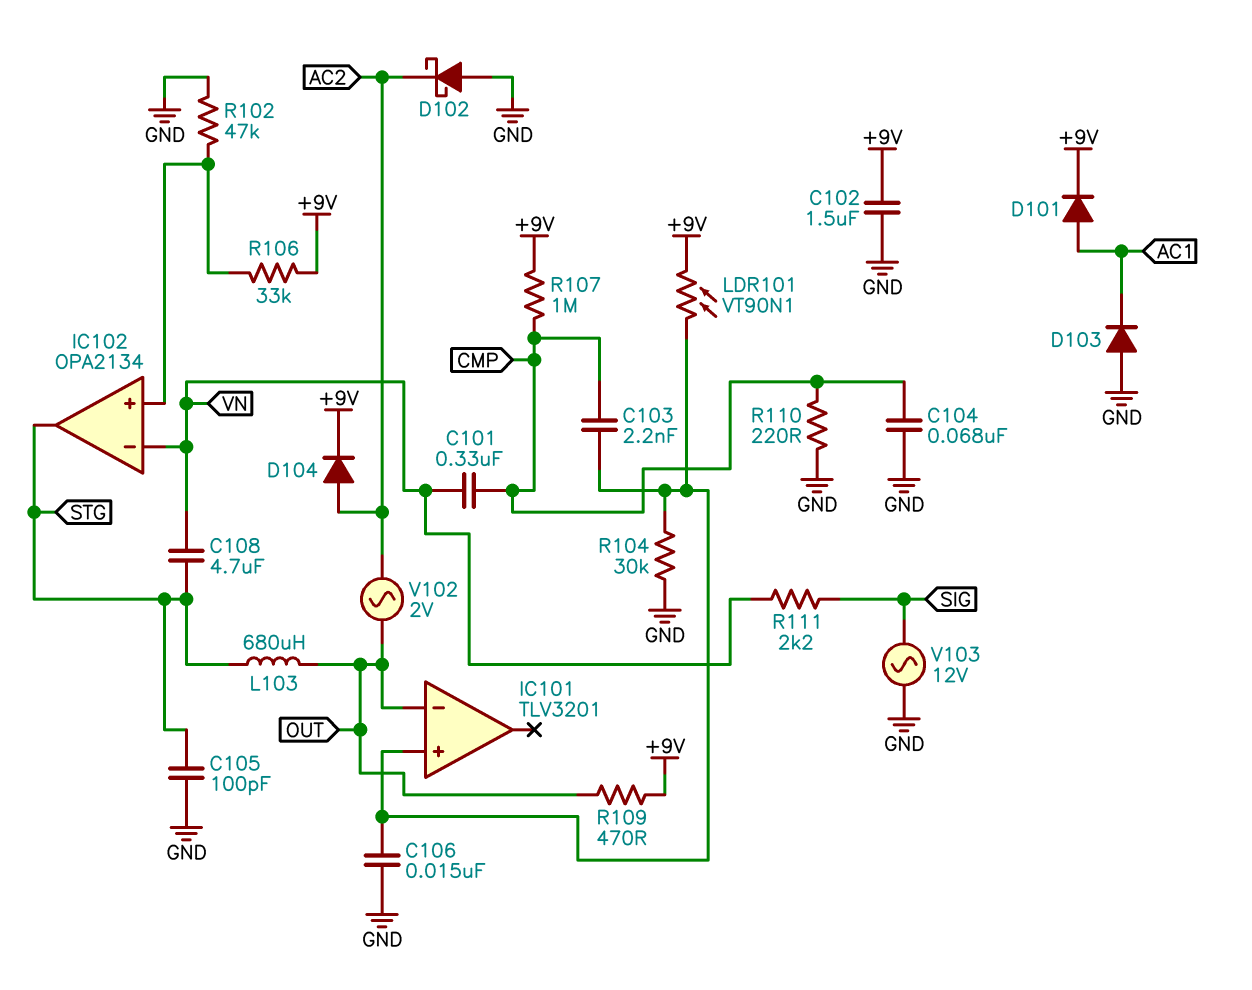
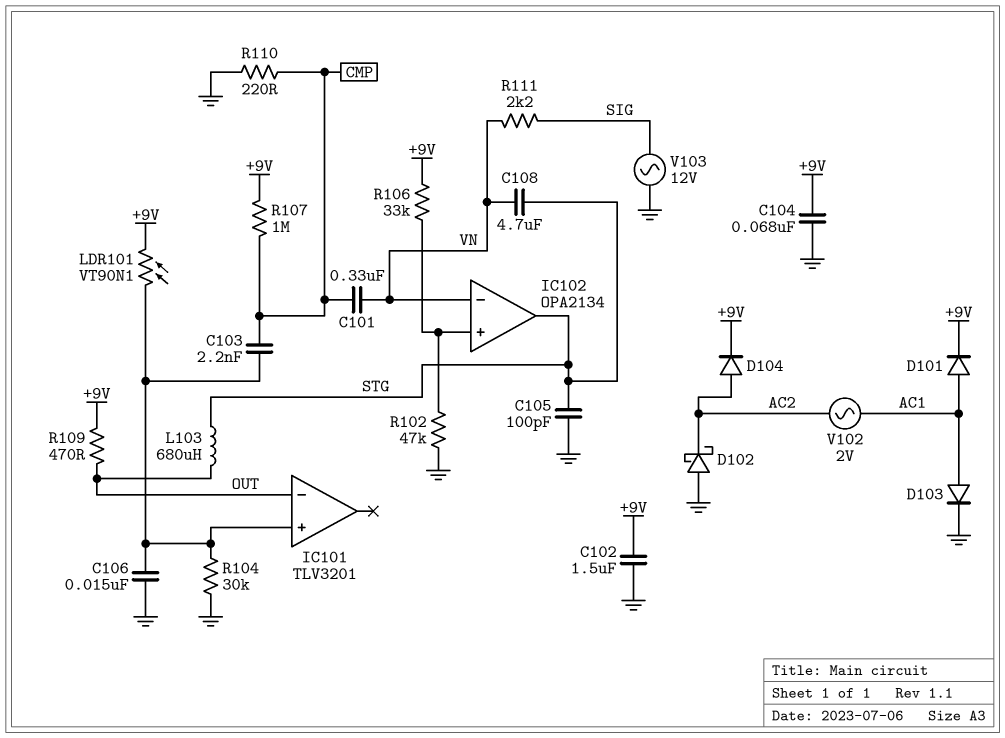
C104: 68nF (CMP, GND) -> 68nF (+9V, GND)
D103: diode (A GND, K AC1) -> diode (A AC1, K GND)
V102: AC 2V (AC2, OUT) -> AC 2V (AC1, AC2)

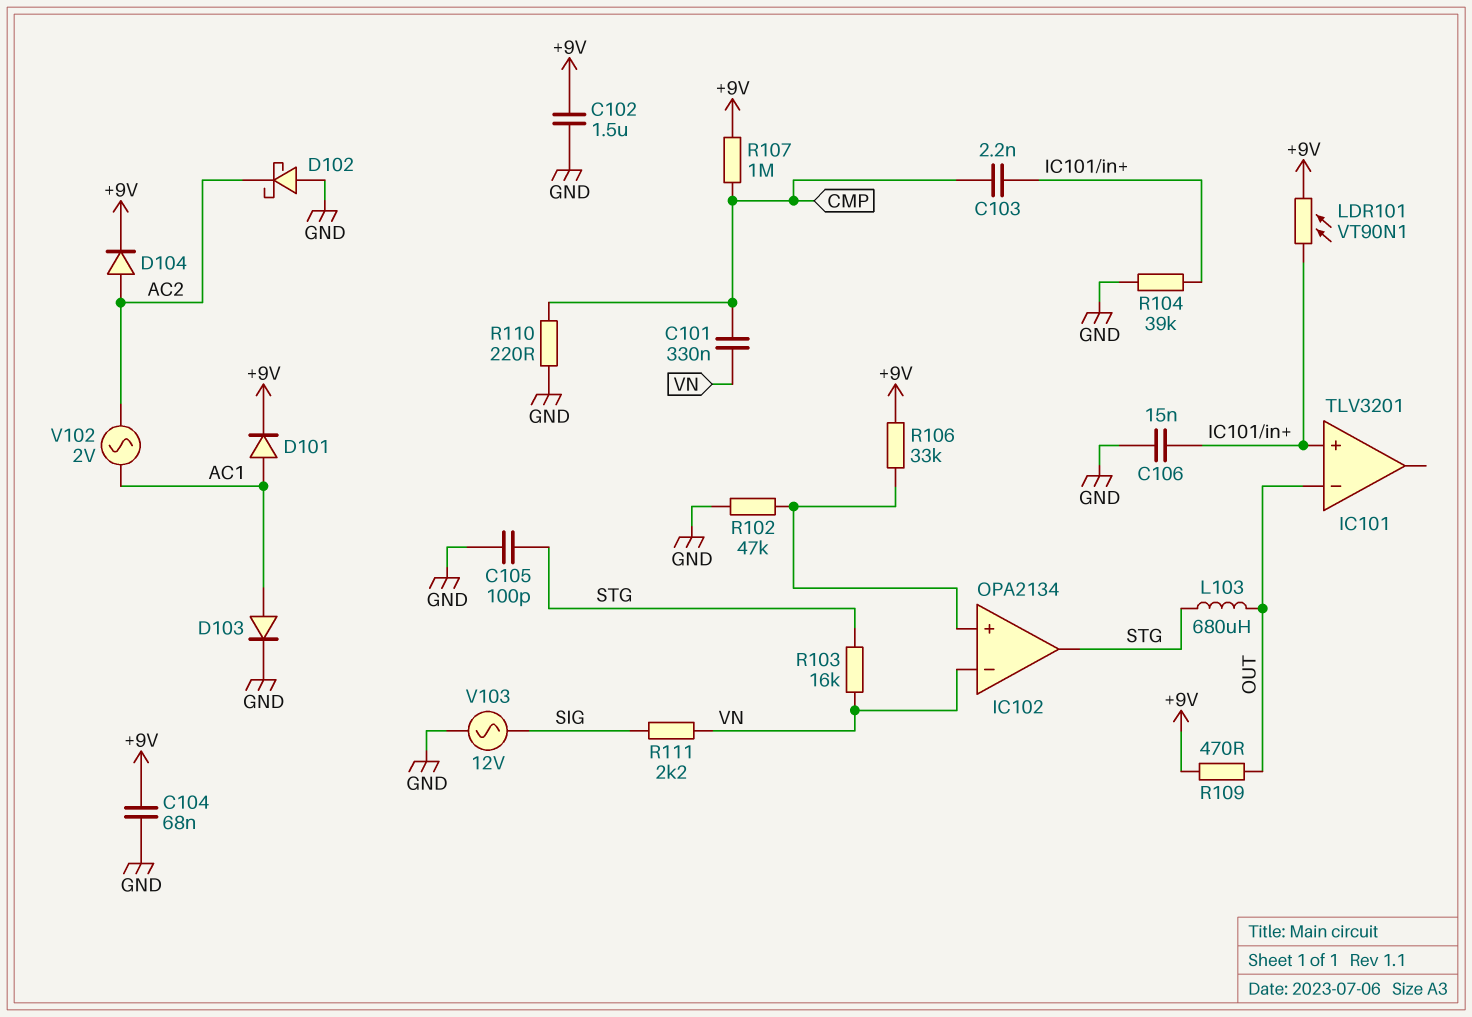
C108: 4.7uF (STG, VN) -> none
R103: none -> 16k (STG, VN)
R104: 30k (GND, IC101/in+) -> 39k (GND, IC101/in+)

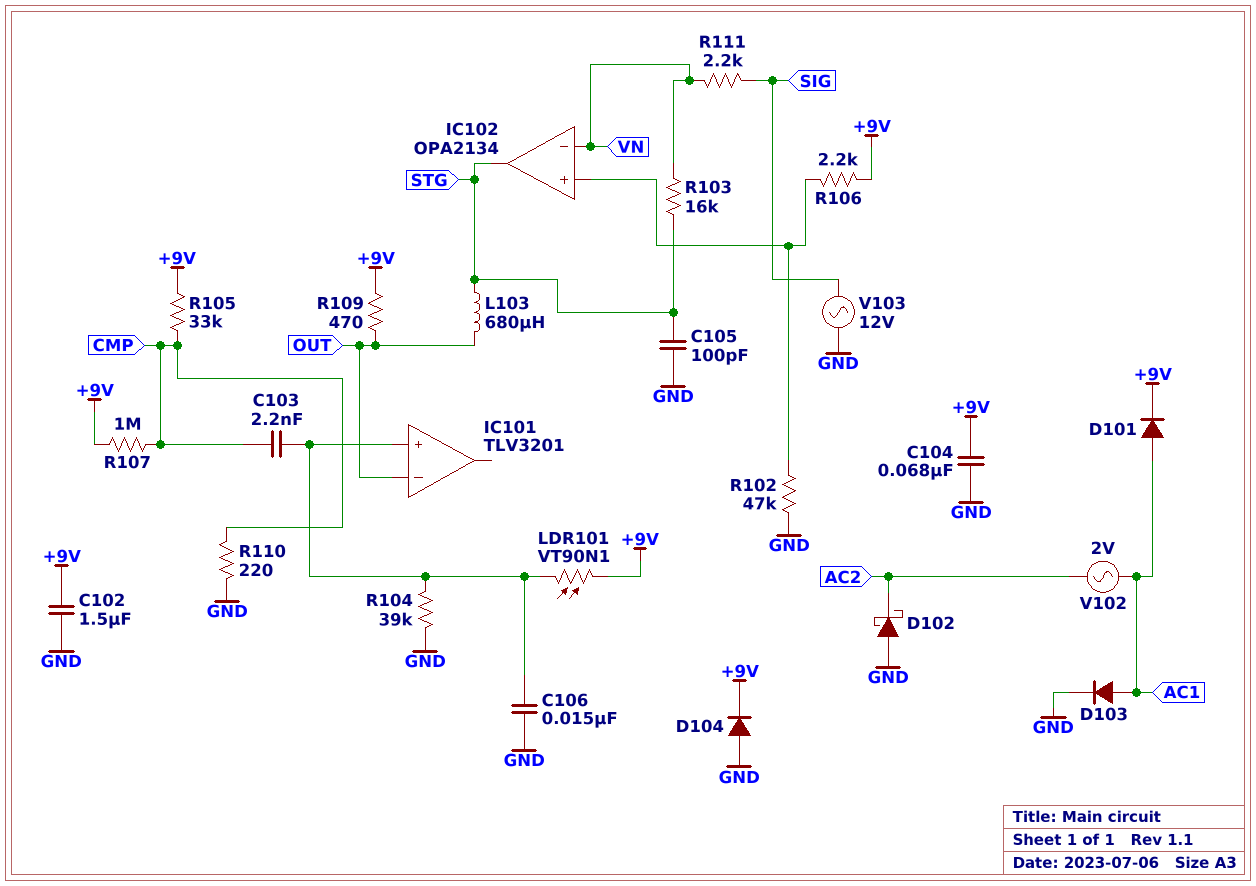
C101: 330nF (CMP, VN) -> none
D104: diode (A AC2, K +9V) -> diode (A GND, K +9V)
R105: none -> 33k (+9V, CMP)
R106: 33k (+9V, IC102/in+) -> 2.2k (+9V, IC102/in+)

